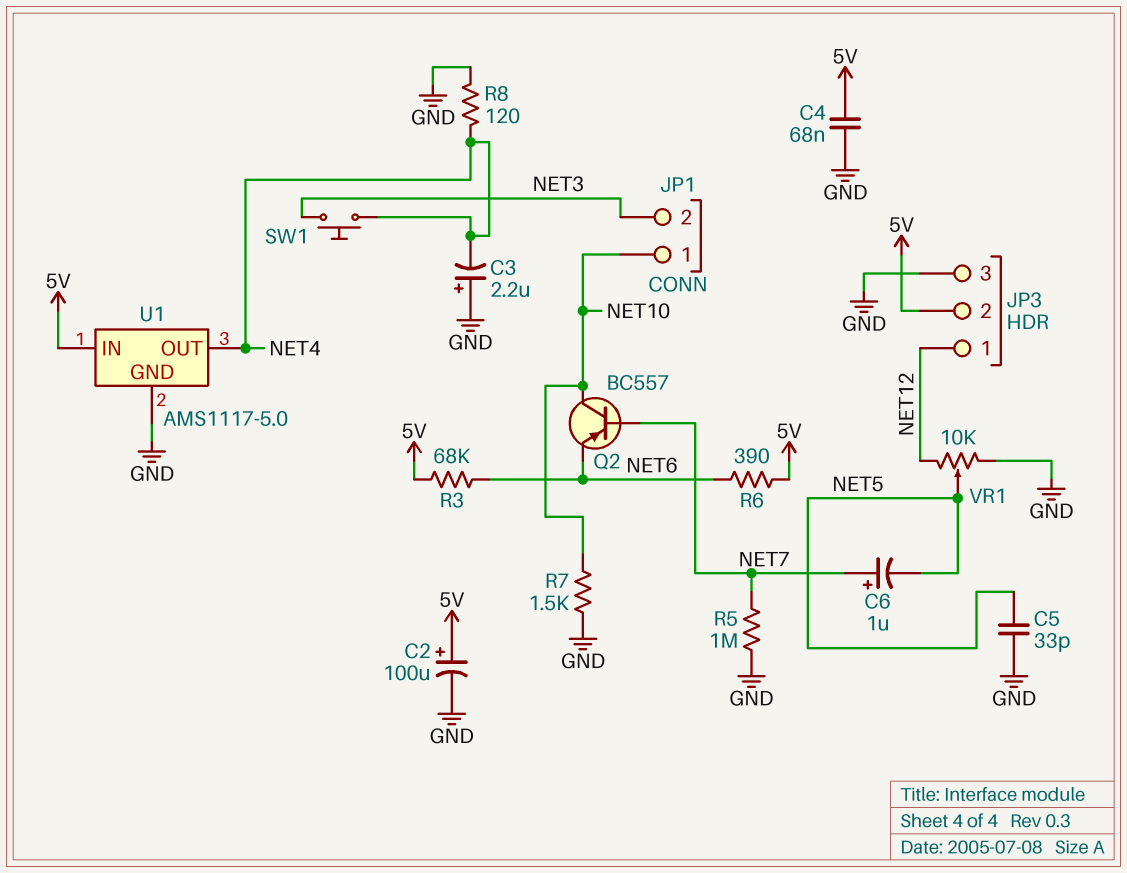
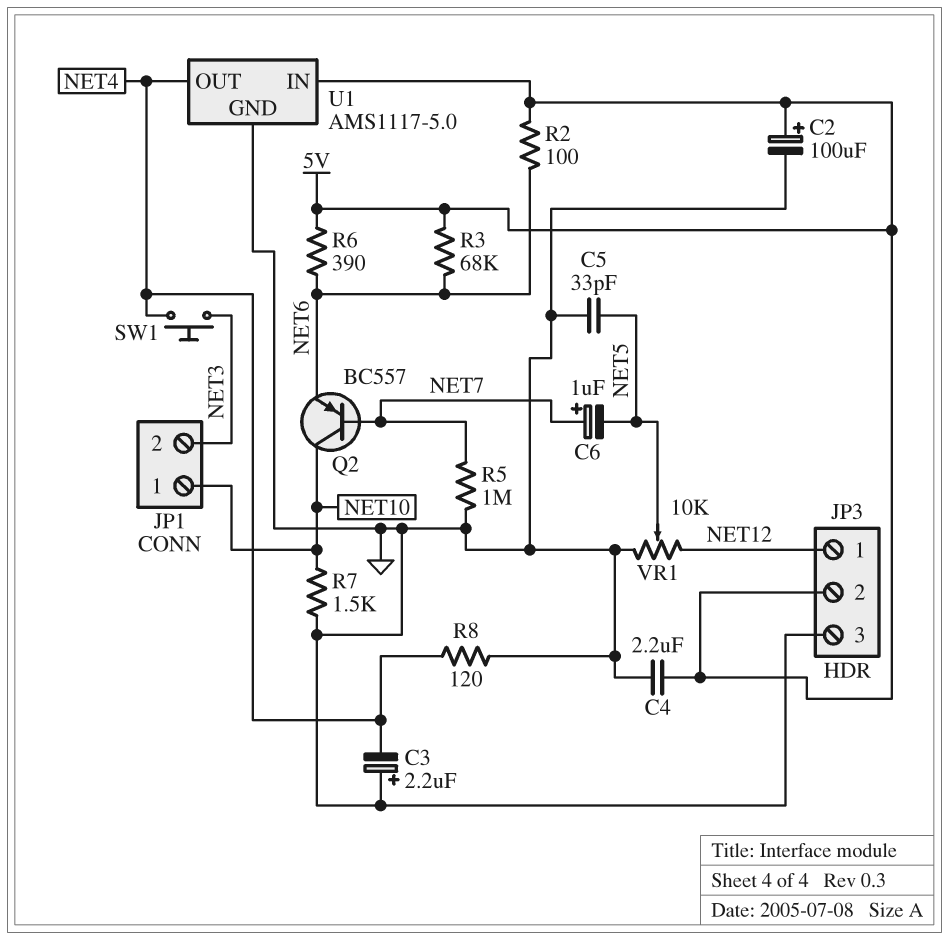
C4: 68nF (5V, GND) -> 2.2uF (5V, GND)
R2: none -> 100 (5V, NET6)

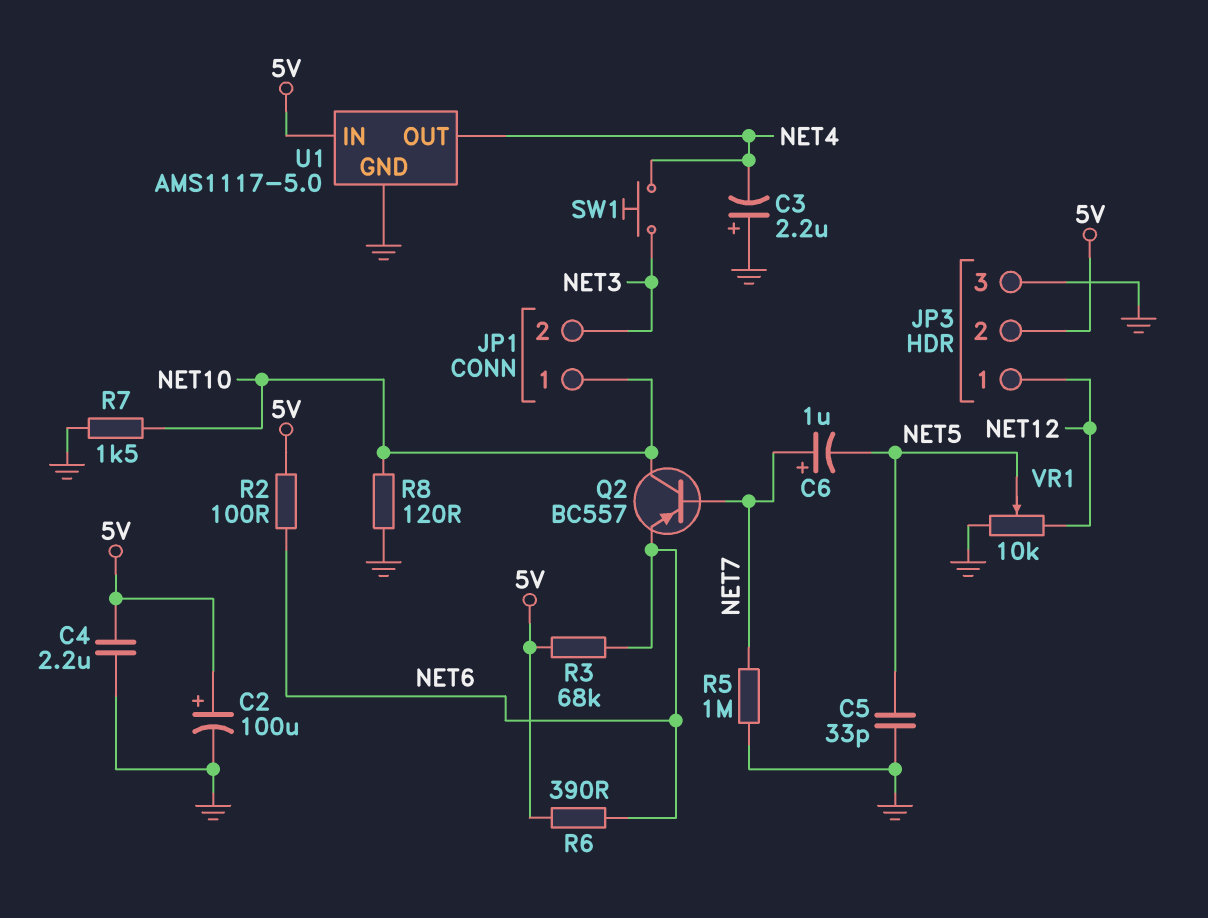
R8: 120 (GND, NET4) -> 120 (GND, NET10)

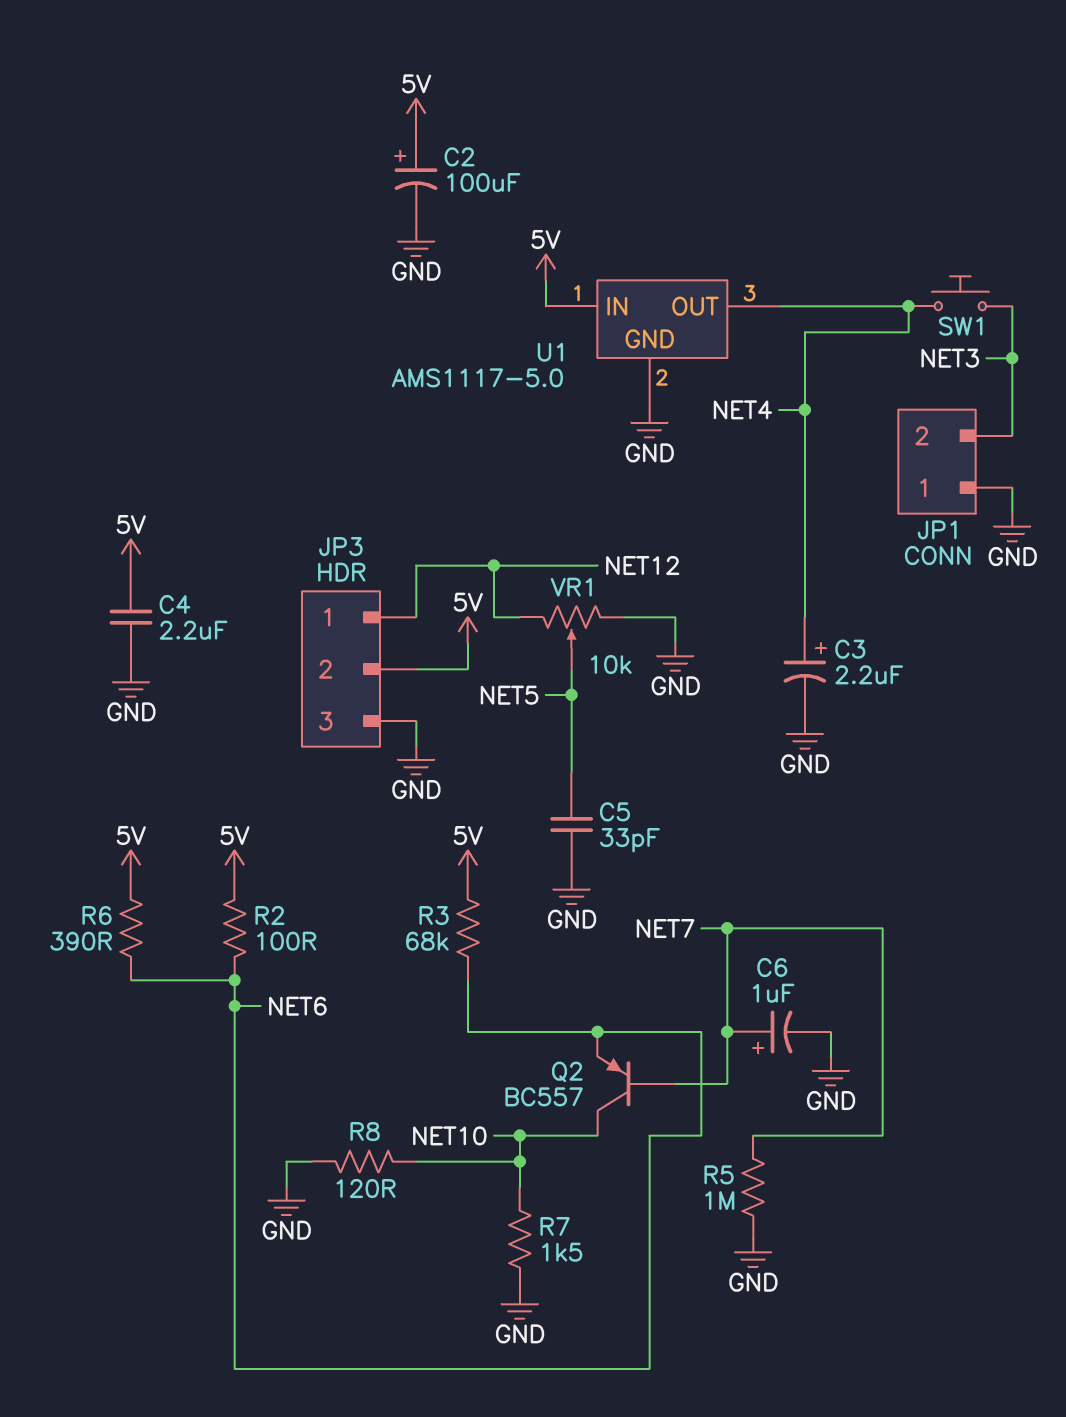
C3: 2.2uF (plus GND, minus NET4) -> 2.2uF (plus NET4, minus GND)
C6: 1uF (plus NET7, minus NET5) -> 1uF (plus NET7, minus GND)
JP1 pin 1: NET10 -> GND

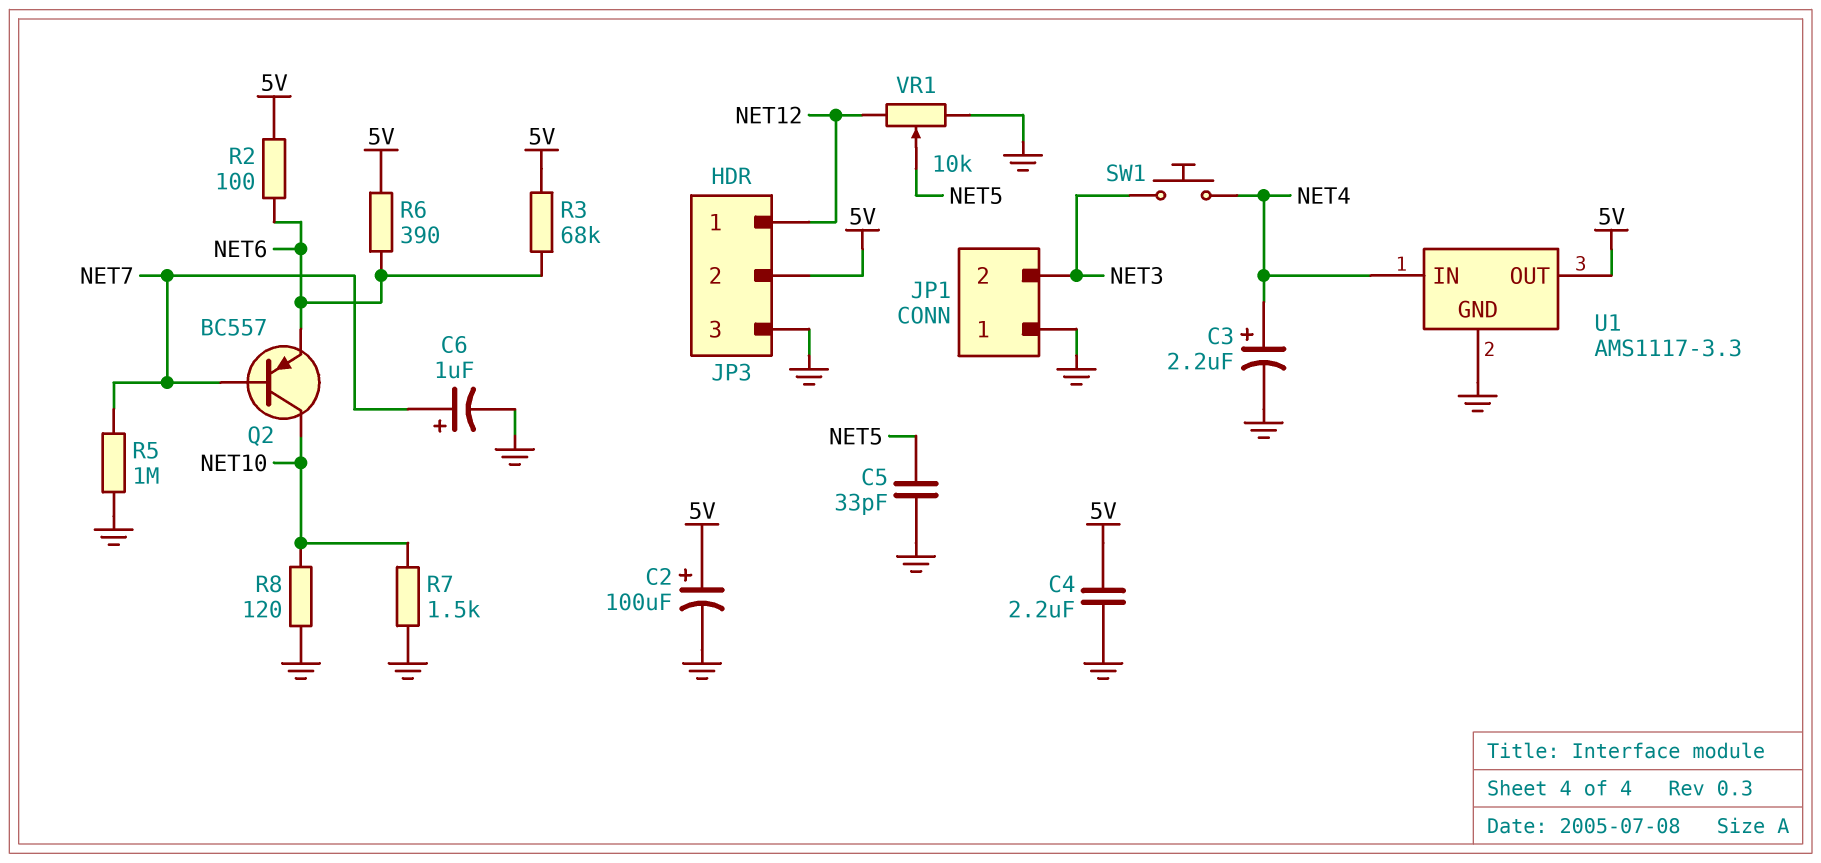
U1: AMS1117-5.0 -> AMS1117-3.3
U1 pin IN: 5V -> NET4
U1 pin OUT: NET4 -> 5V

